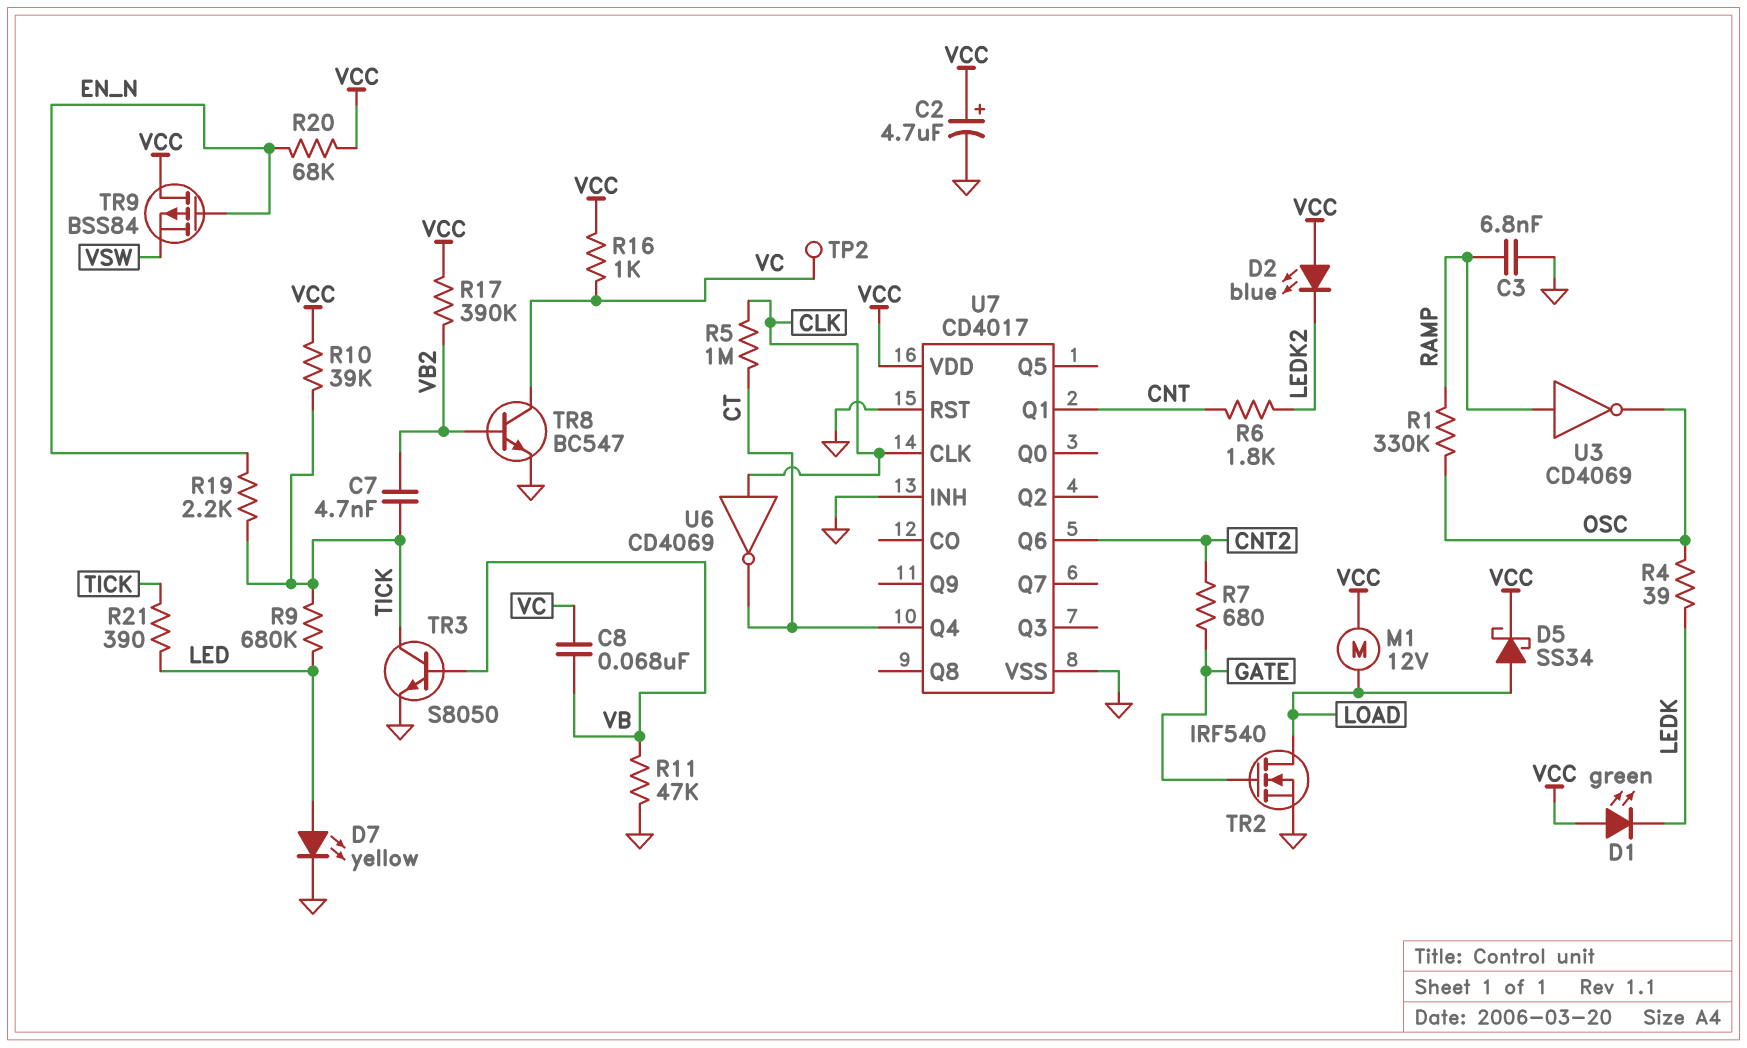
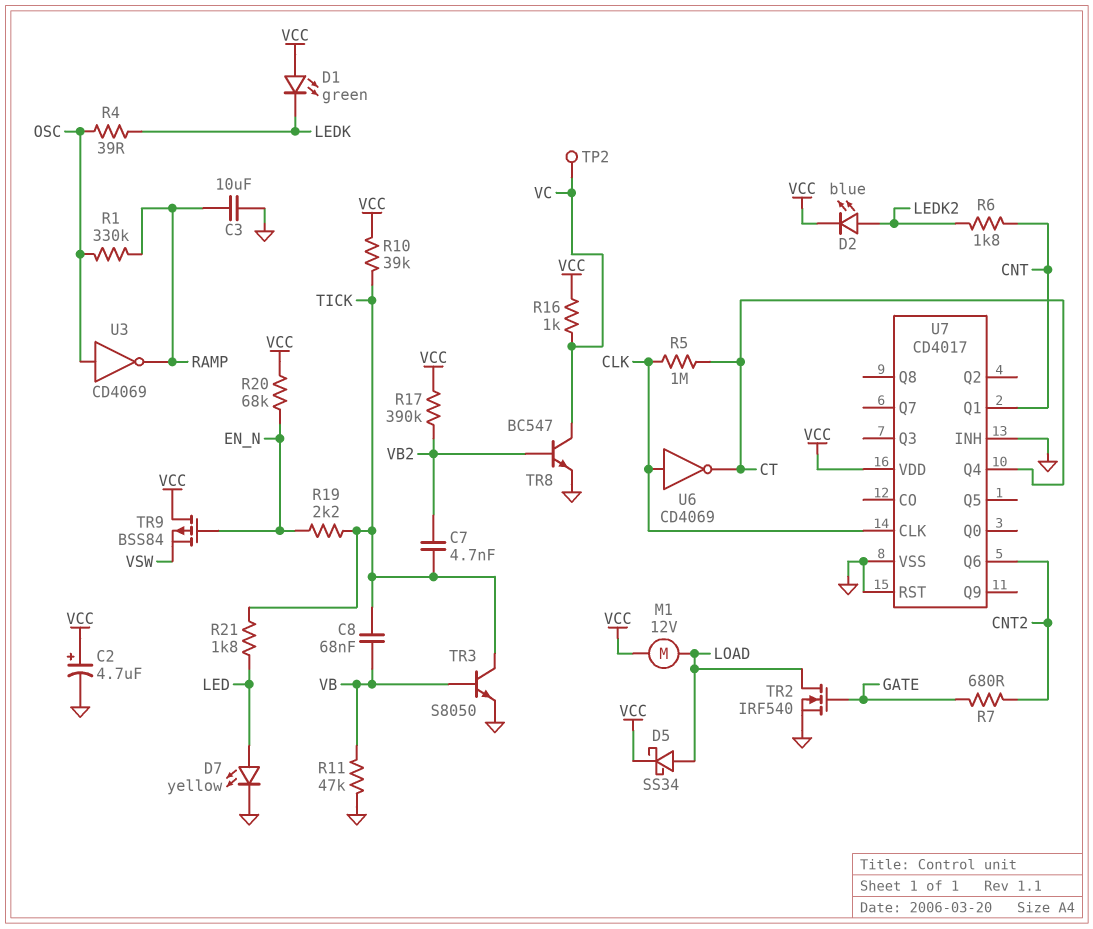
C3: 6.8nF (GND, RAMP) -> 10uF (GND, RAMP)
C8: 68nF (VB, VC) -> 68nF (TICK, VB)
D2: LED blue (A VCC, K LEDK2) -> LED blue (A LEDK2, K VCC)
R9: 680k (LED, TICK) -> none
R21: 390 (LED, TICK) -> 1.8k (LED, TICK)
U3: NOT CD4069 (in RAMP, out OSC) -> NOT CD4069 (in OSC, out RAMP)

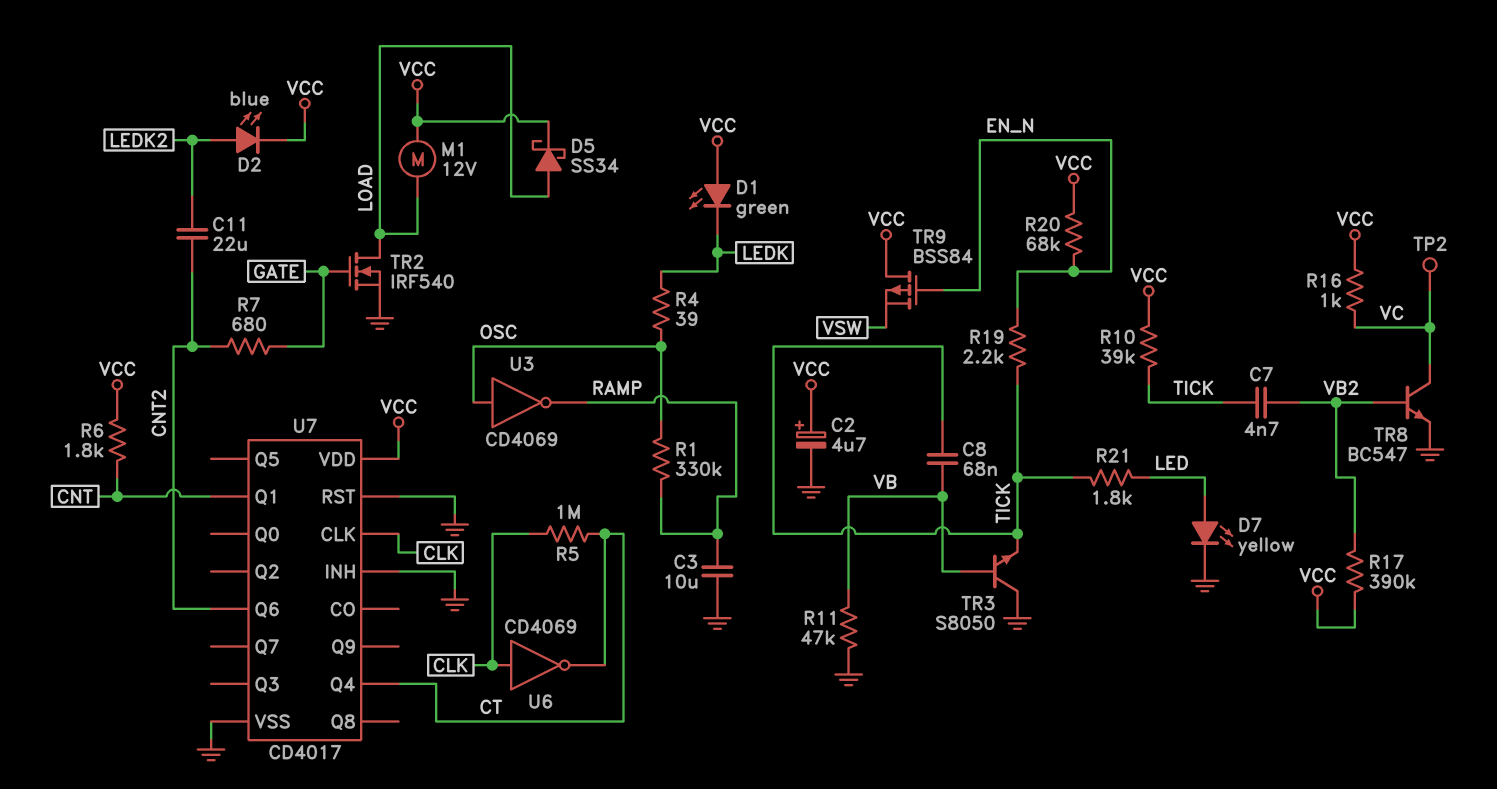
C11: none -> 22uF (CNT2, LEDK2)
R6: 1.8k (CNT, LEDK2) -> 1.8k (CNT, VCC)
TR3: NPN S8050 (B VB, C TICK, E GND) -> NPN S8050 (B VB, C GND, E TICK)

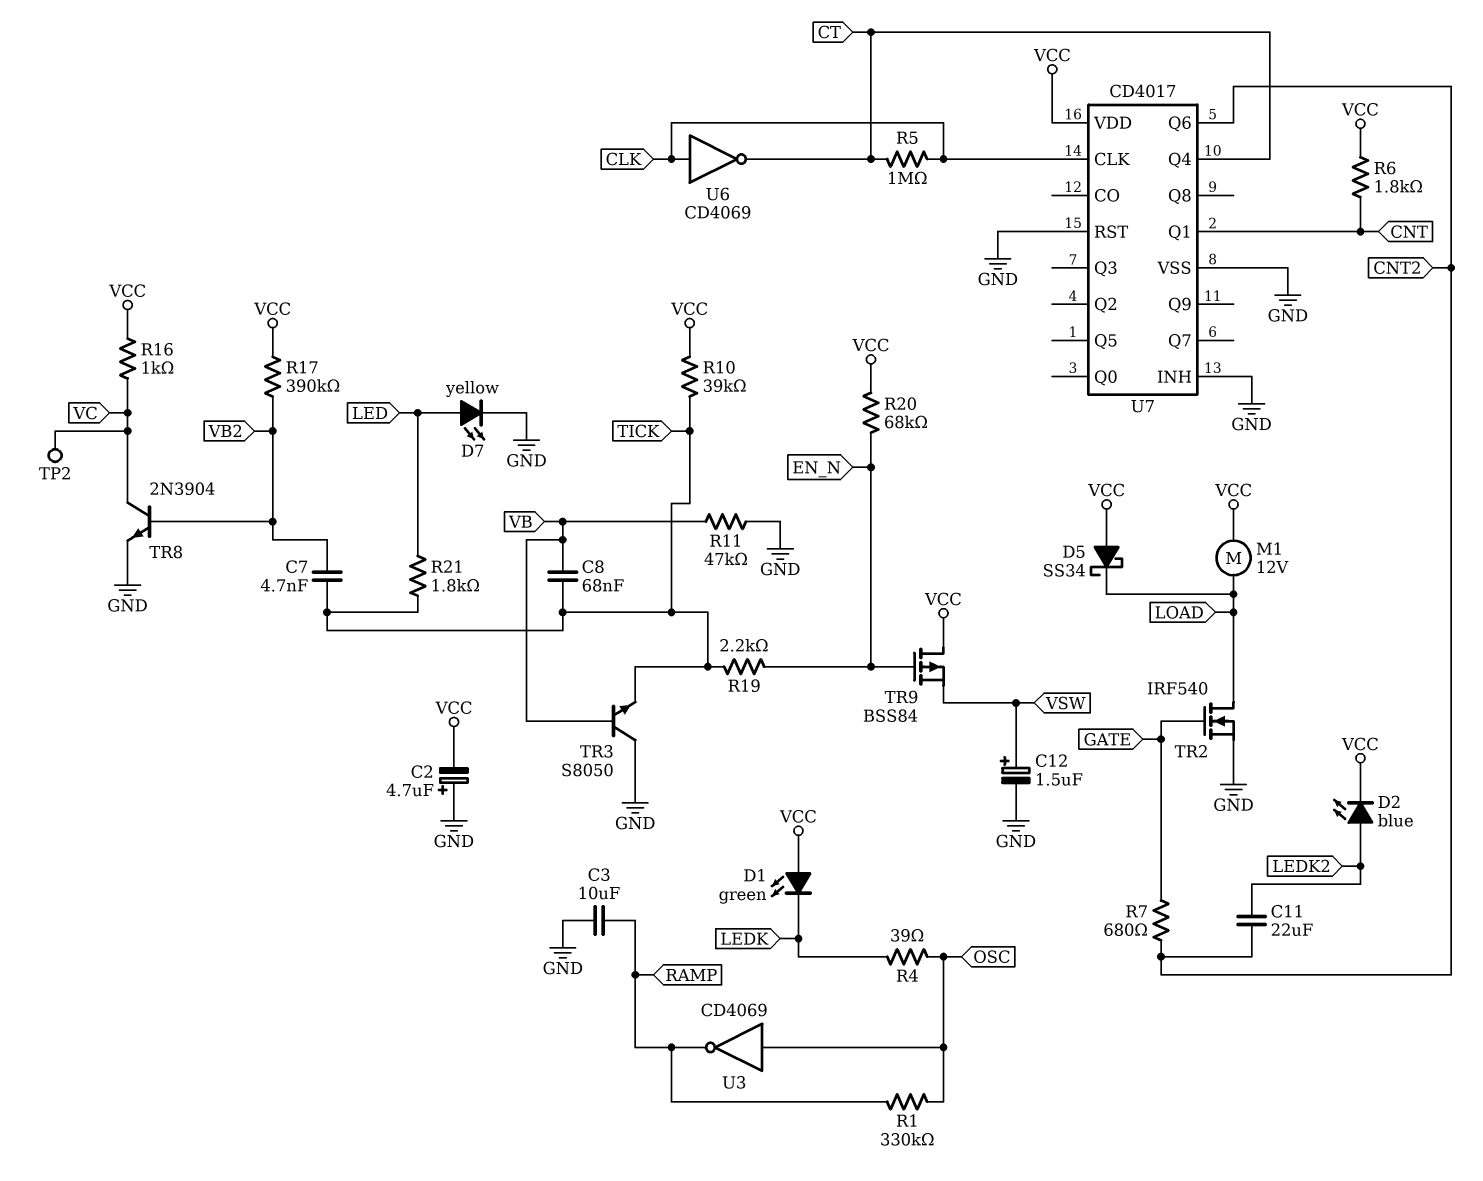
C2: 4.7uF (plus VCC, minus GND) -> 4.7uF (plus GND, minus VCC)
C12: none -> 1.5uF (plus VSW, minus GND)
D5: schottky SS34 (A LOAD, K VCC) -> schottky SS34 (A VCC, K LOAD)
TR8: NPN BC547 (B VB2, C VC, E GND) -> NPN 2N3904 (B VB2, C VC, E GND)

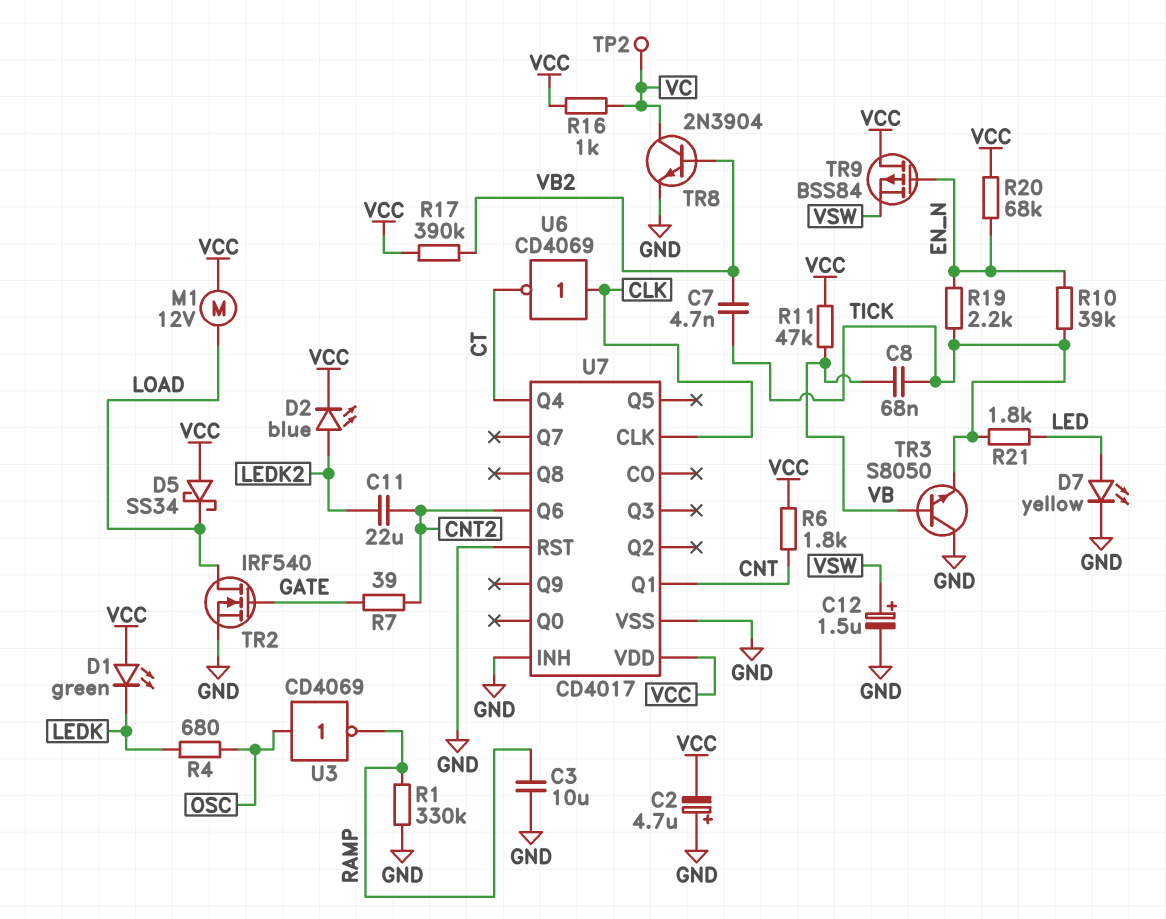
R1: 330k (OSC, RAMP) -> 330k (GND, RAMP)
R4: 39 (LEDK, OSC) -> 680 (LEDK, OSC)
R5: 1M (CLK, CT) -> none
R7: 680 (CNT2, GATE) -> 39 (CNT2, GATE)
R10: 39k (TICK, VCC) -> 39k (EN_N, TICK)
R11: 47k (GND, VB) -> 47k (VB, VCC)

